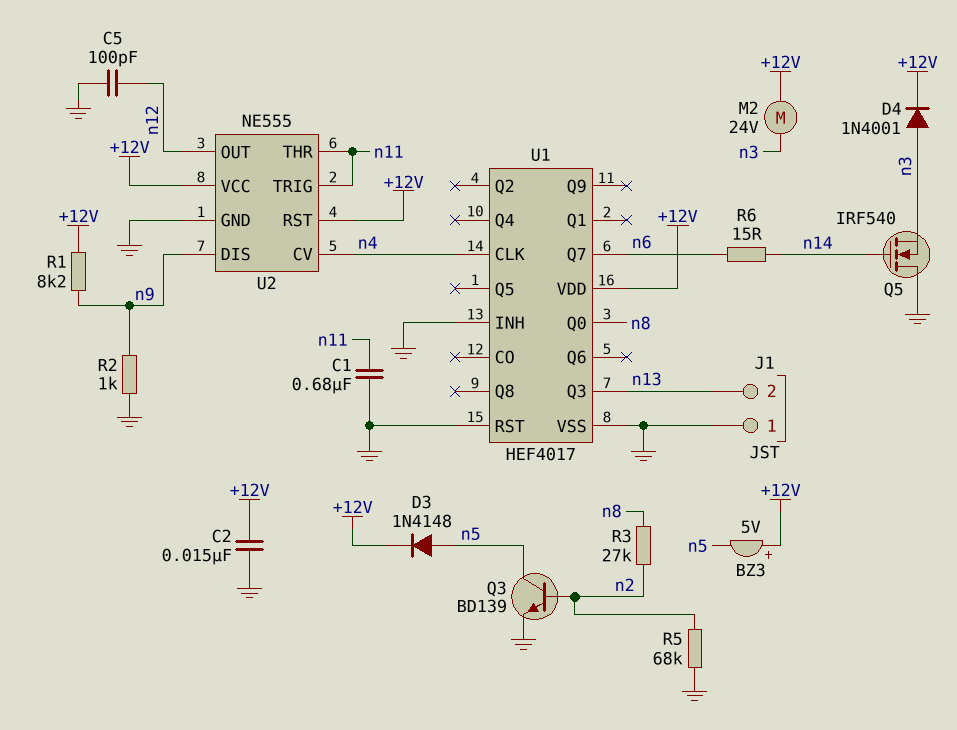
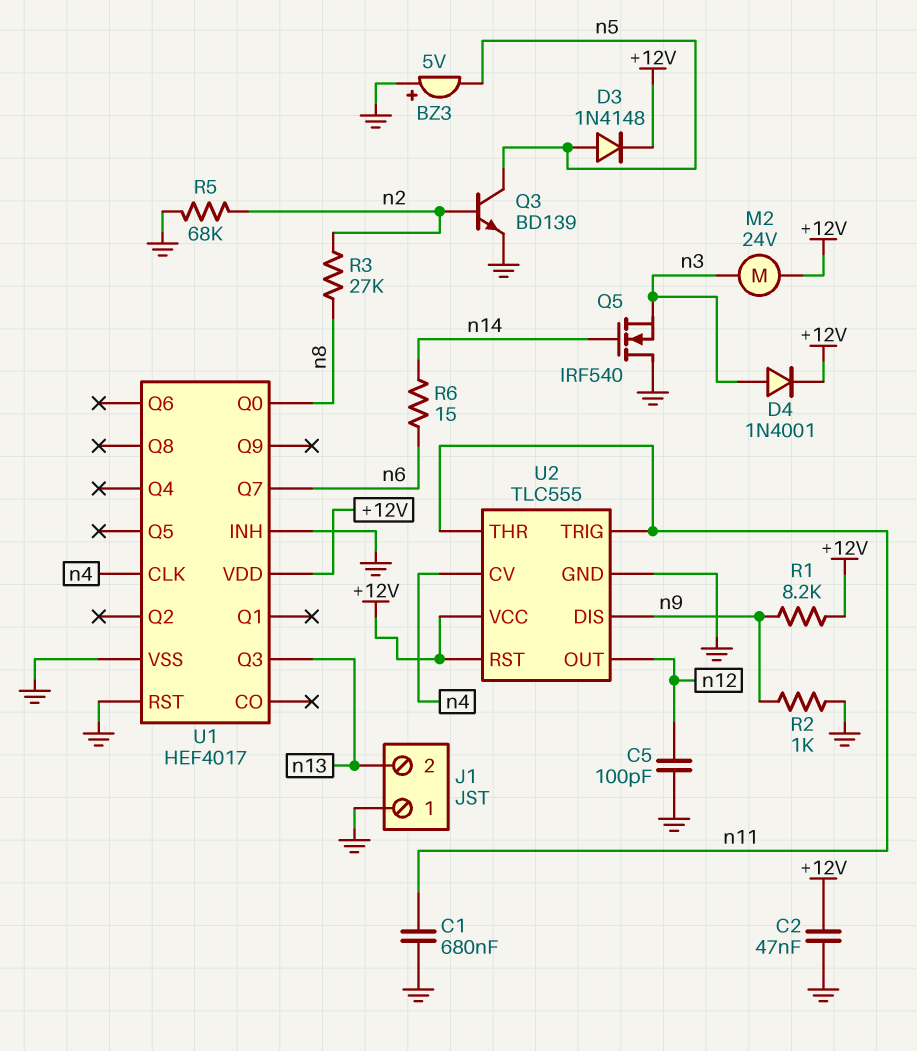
BZ3: buzzer 5V (plus +12V, minus n5) -> buzzer 5V (plus GND, minus n5)
C2: 15nF (+12V, GND) -> 47nF (+12V, GND)
U2: NE555 -> TLC555

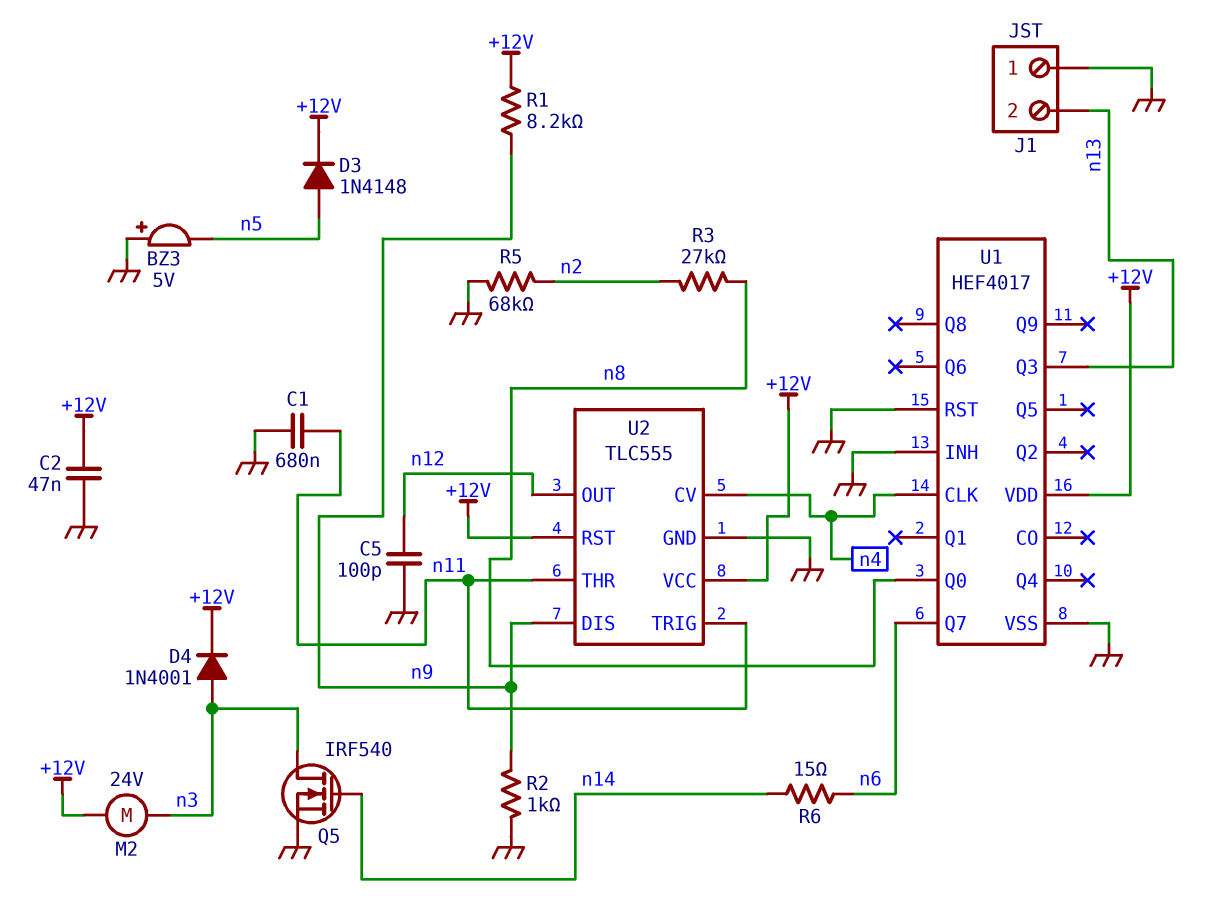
Q3: NPN BD139 (B n2, C n5, E GND) -> none
Q5: NMOS IRF540 (G n14, D GND, S n3) -> NMOS IRF540 (G n14, D n3, S GND)

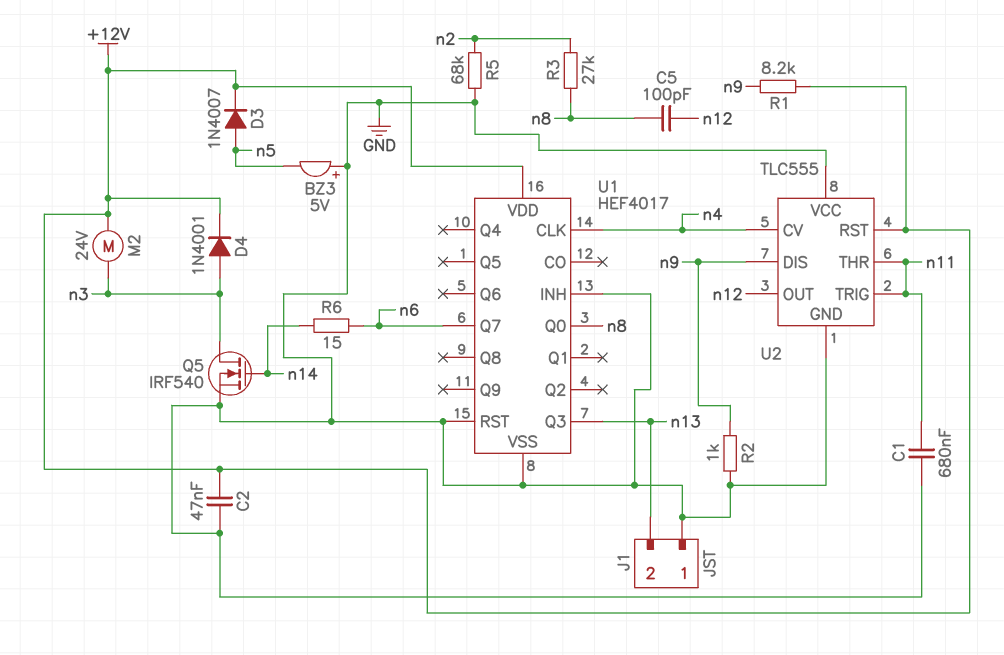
C5: 100pF (GND, n12) -> 100pF (n8, n12)
D3: diode 1N4148 (A n5, K +12V) -> diode 1N4007 (A n5, K +12V)
U2 pin VCC: +12V -> GND

